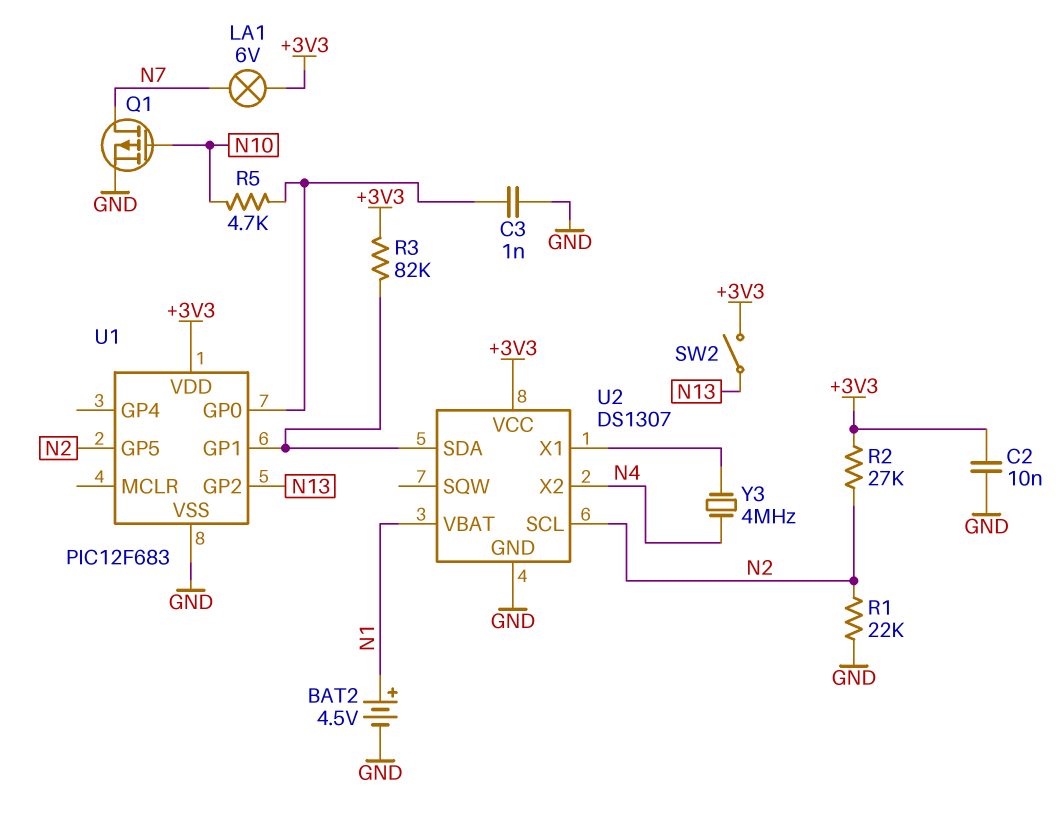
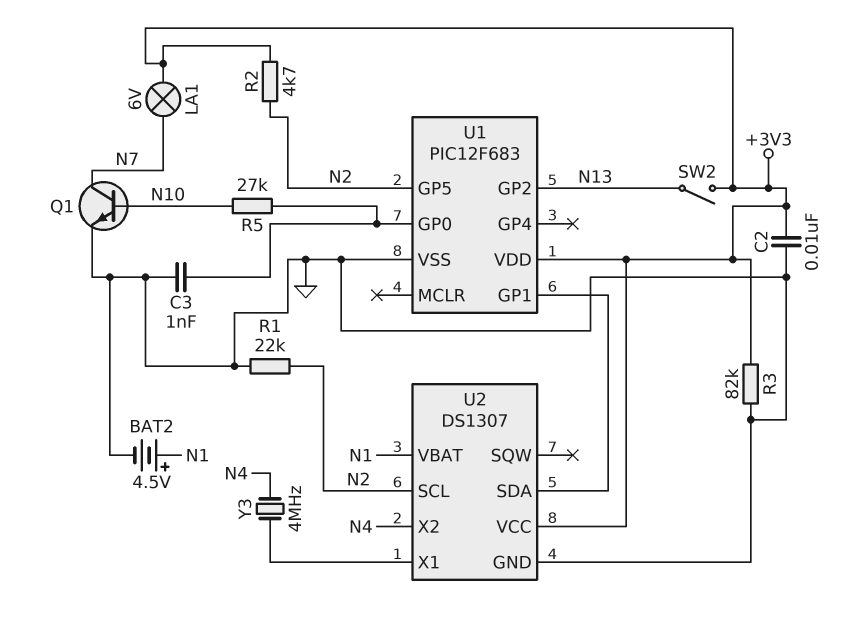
Q1: PMOS (G N10, D N7, S GND) -> NPN (B N10, C N7, E GND)
R2: 27k (+3V3, N2) -> 4.7k (+3V3, N2)
R3: 82k (+3V3, U1/GP1) -> 82k (+3V3, GND)
R5: 4.7k (N10, U1/GP0) -> 27k (N10, U1/GP0)

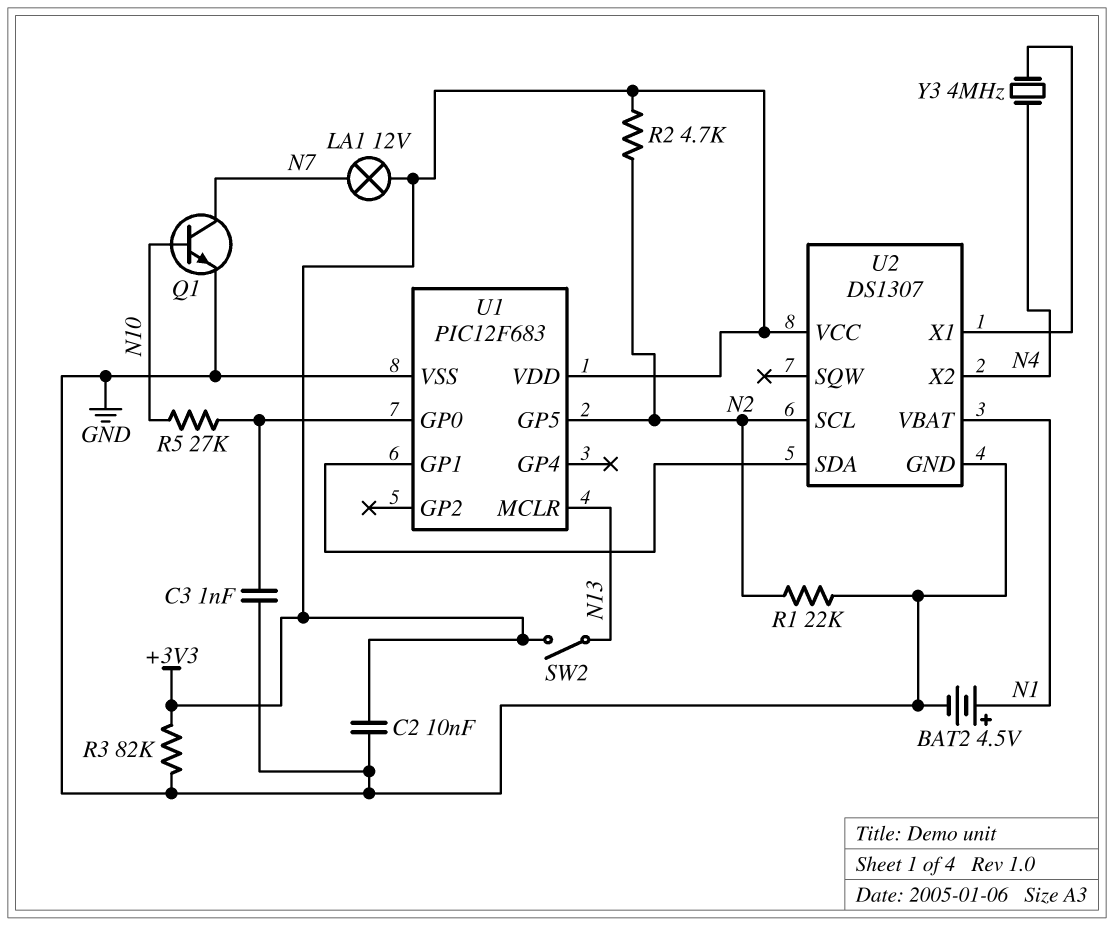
LA1: lamp 6V (+3V3, N7) -> lamp 12V (+3V3, N7)
U1 pin GP2: N13 -> none
U1 pin MCLR: none -> N13

